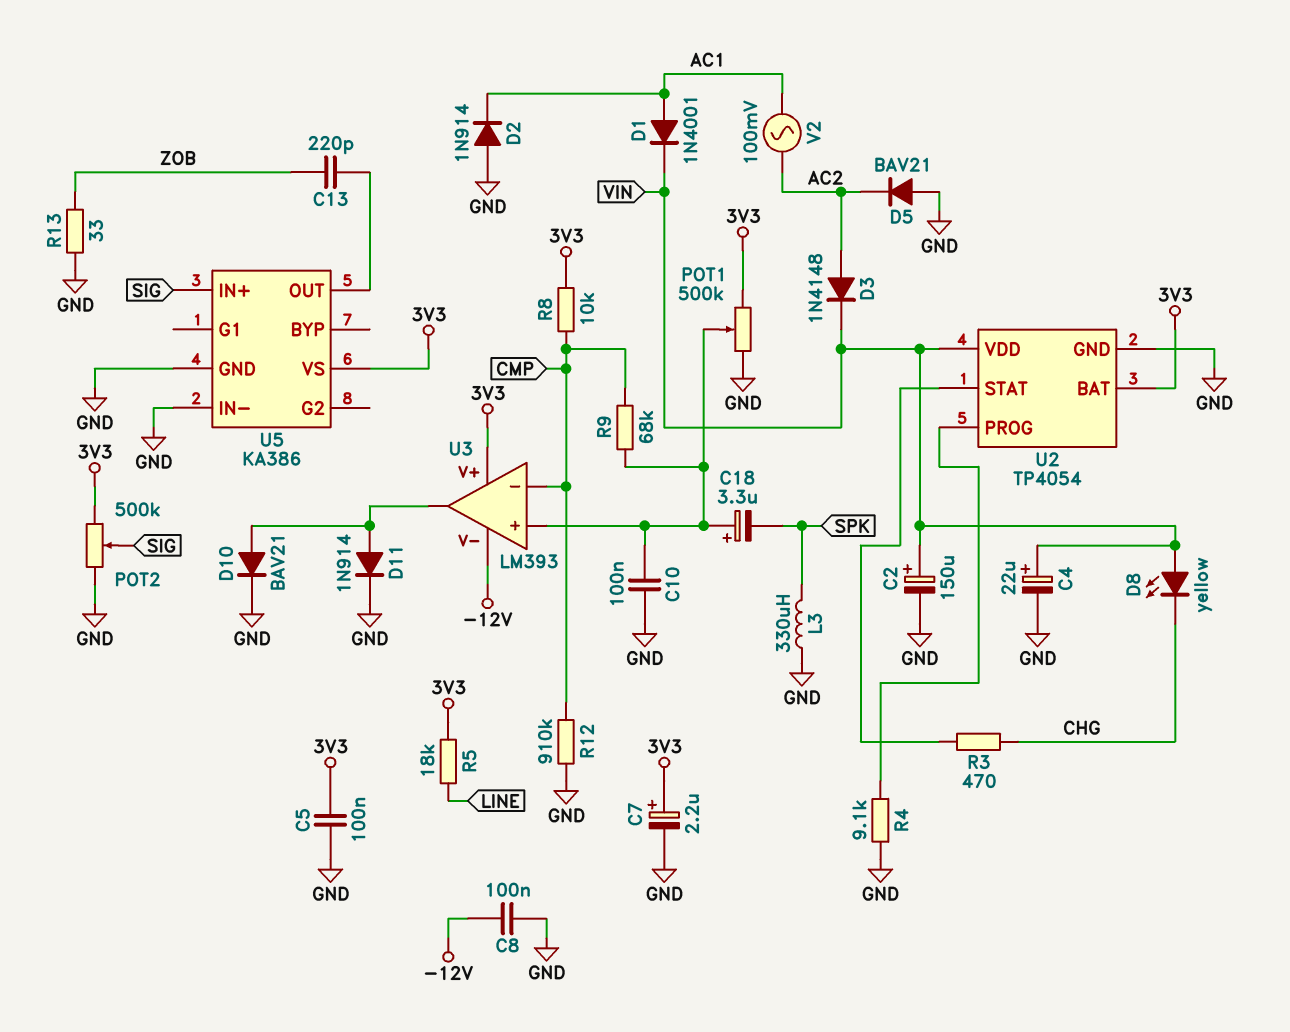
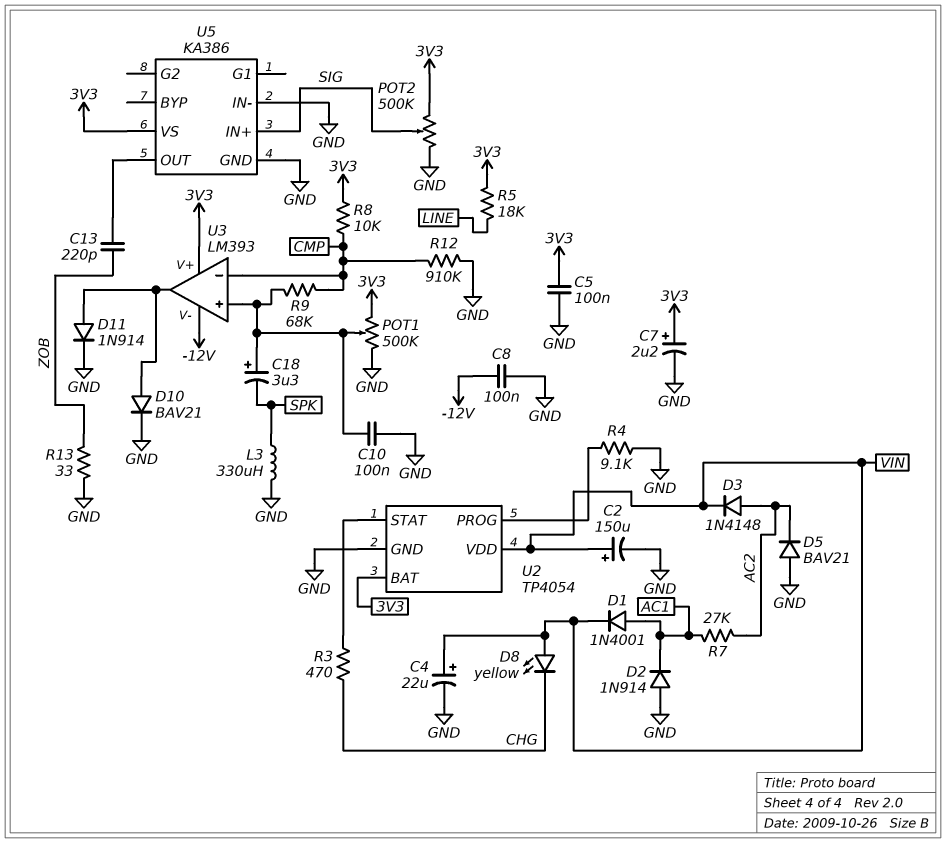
R7: none -> 27k (AC1, AC2)
V2: AC 100mV (AC1, AC2) -> none

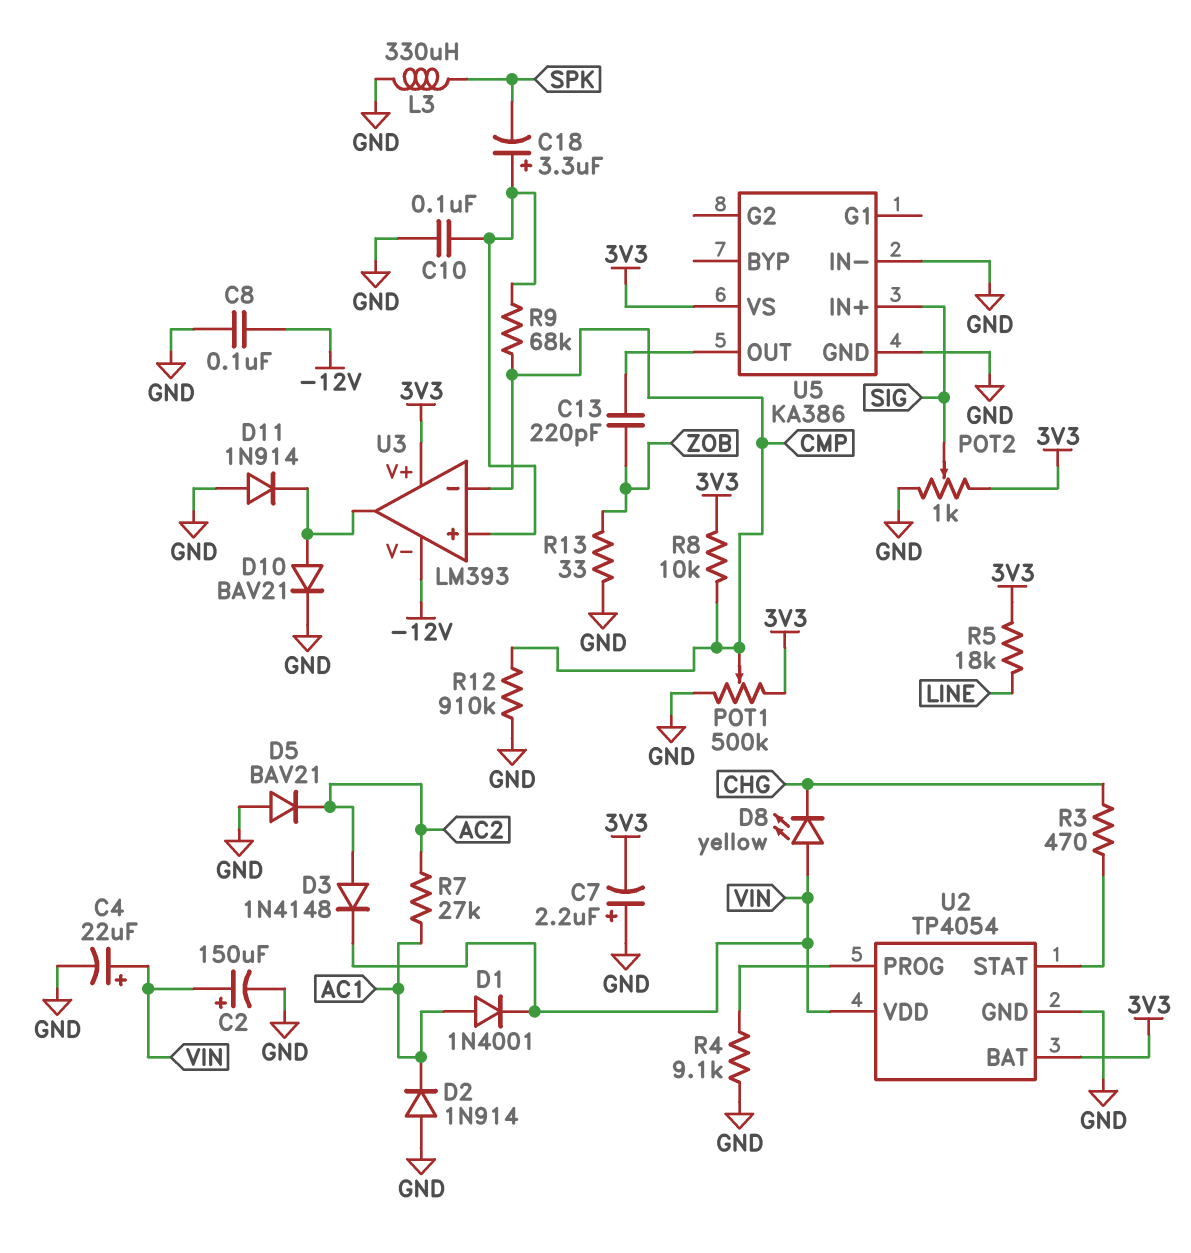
C5: 100nF (3V3, GND) -> none
C7: 2.2uF (plus 3V3, minus GND) -> 2.2uF (plus GND, minus 3V3)
D11: diode 1N914 (A U3/out, K GND) -> diode 1N914 (A GND, K U3/out)
POT1: 500k (3V3, GND, wiper U3/in+) -> 500k (3V3, GND, wiper CMP)
POT2: 500k (3V3, GND, wiper SIG) -> 1k (3V3, GND, wiper SIG)

